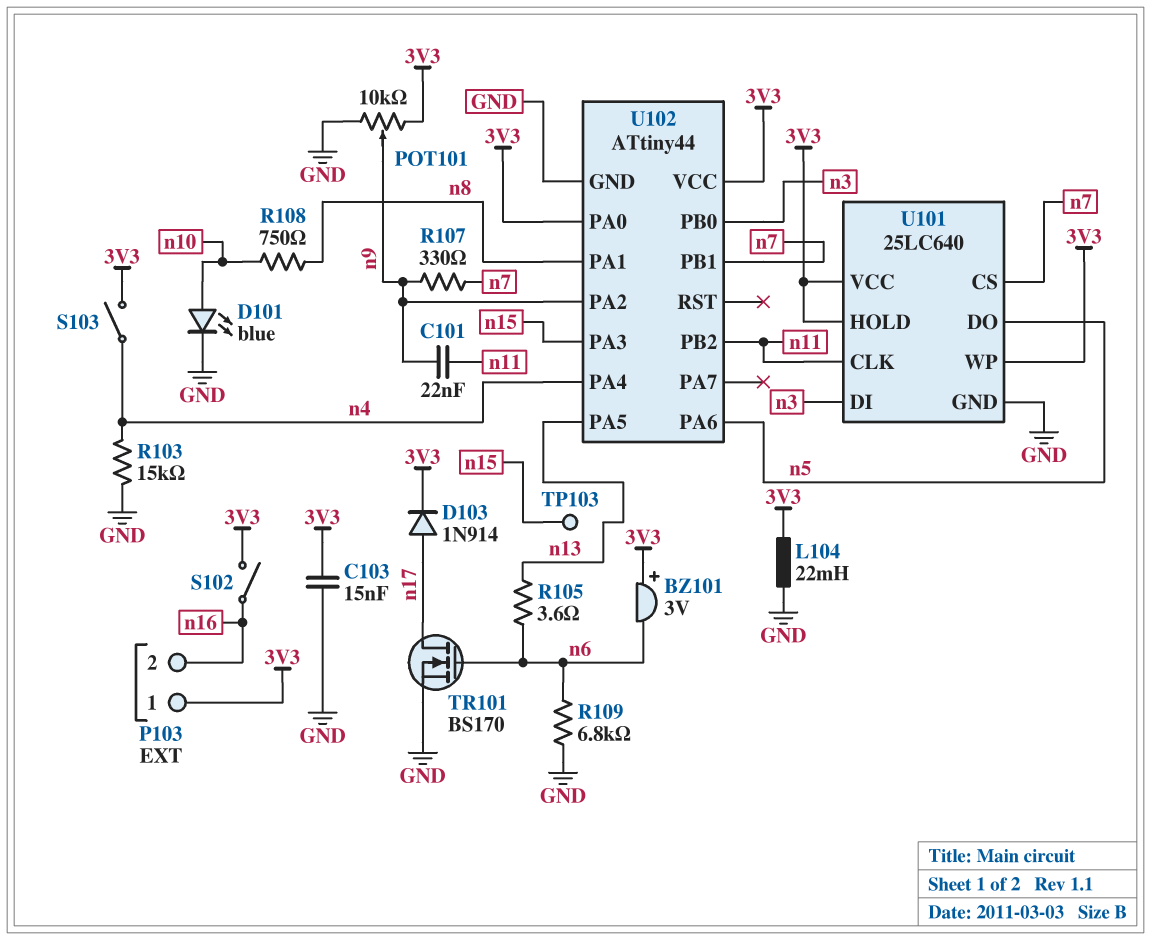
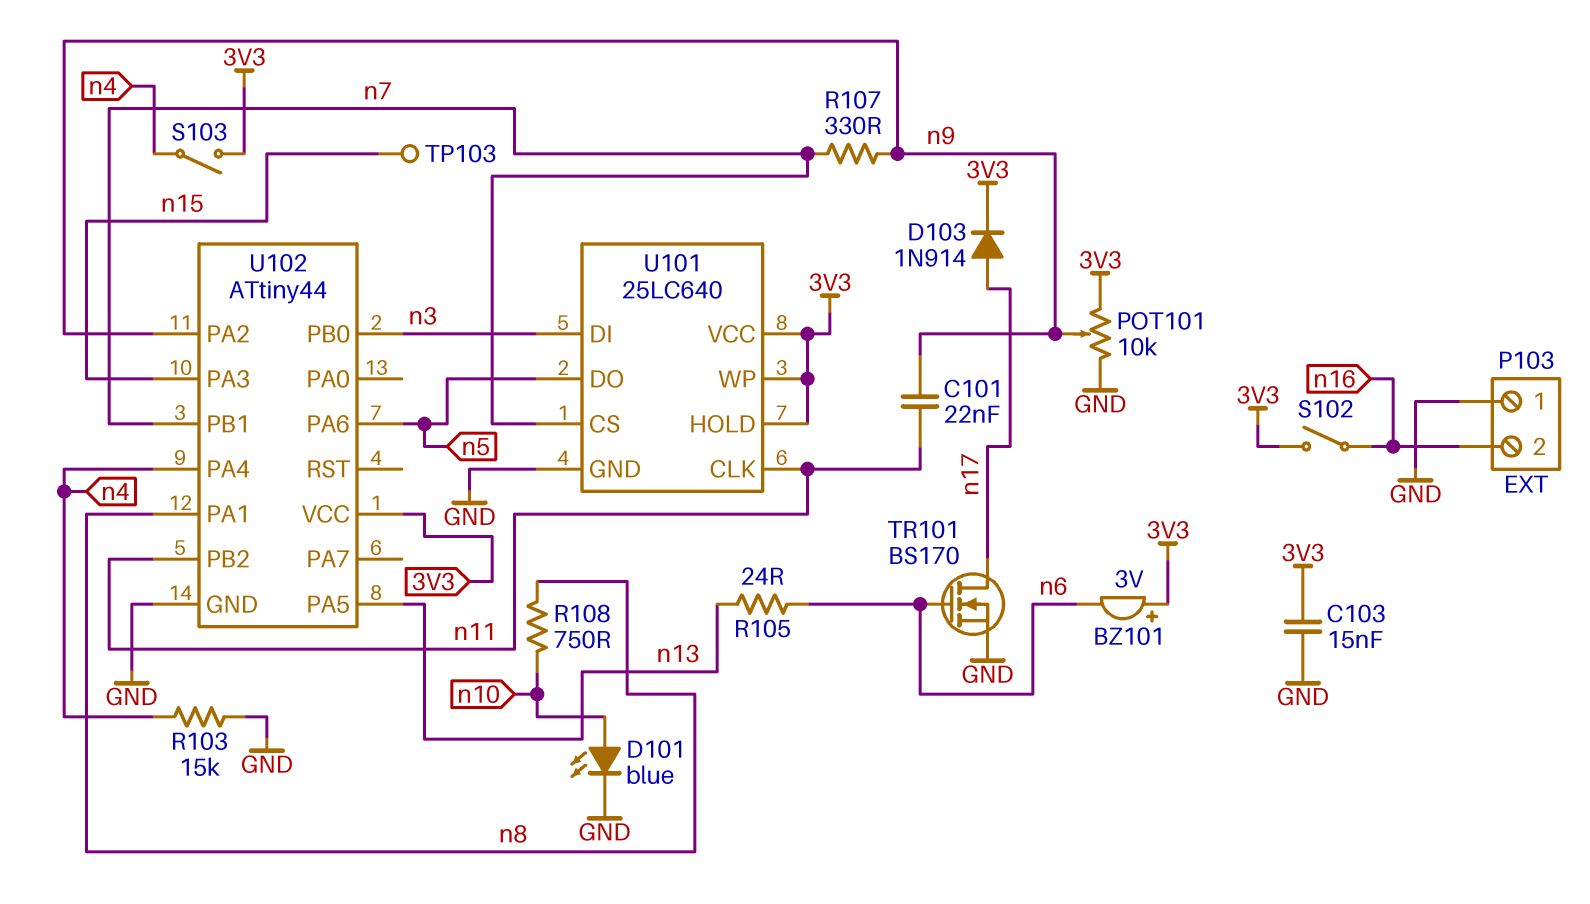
L104: 22mH (3V3, GND) -> none
P103 pin 1: 3V3 -> GND
R105: 3.6 (n6, n13) -> 24 (n6, n13)
R109: 6.8k (GND, n6) -> none
U102 pin PA0: 3V3 -> none

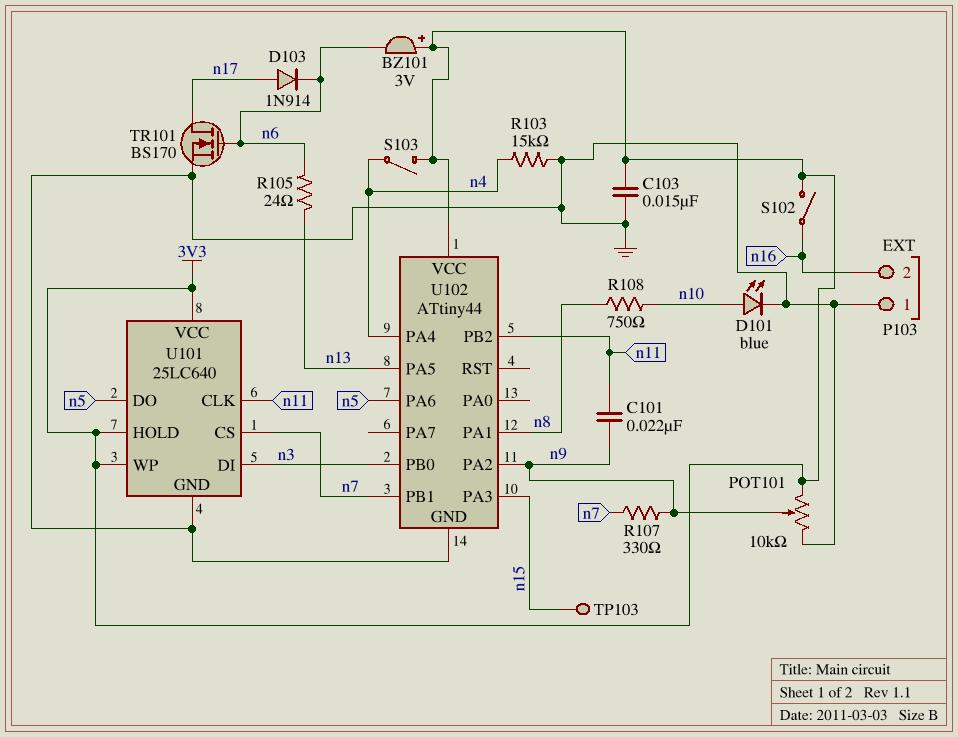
D103: diode 1N914 (A n17, K 3V3) -> diode 1N914 (A n17, K n6)

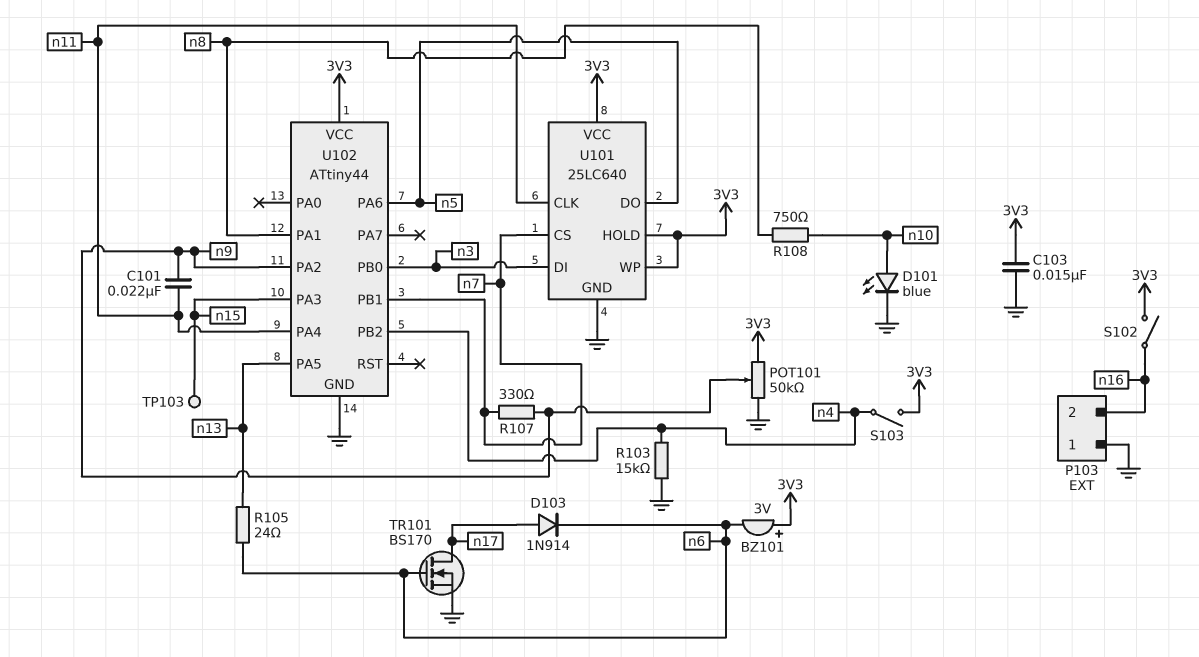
POT101: 10k (3V3, GND, wiper n9) -> 50k (3V3, GND, wiper n9)
U102 pin PA4: n4 -> n11
U102 pin PB2: n11 -> n4

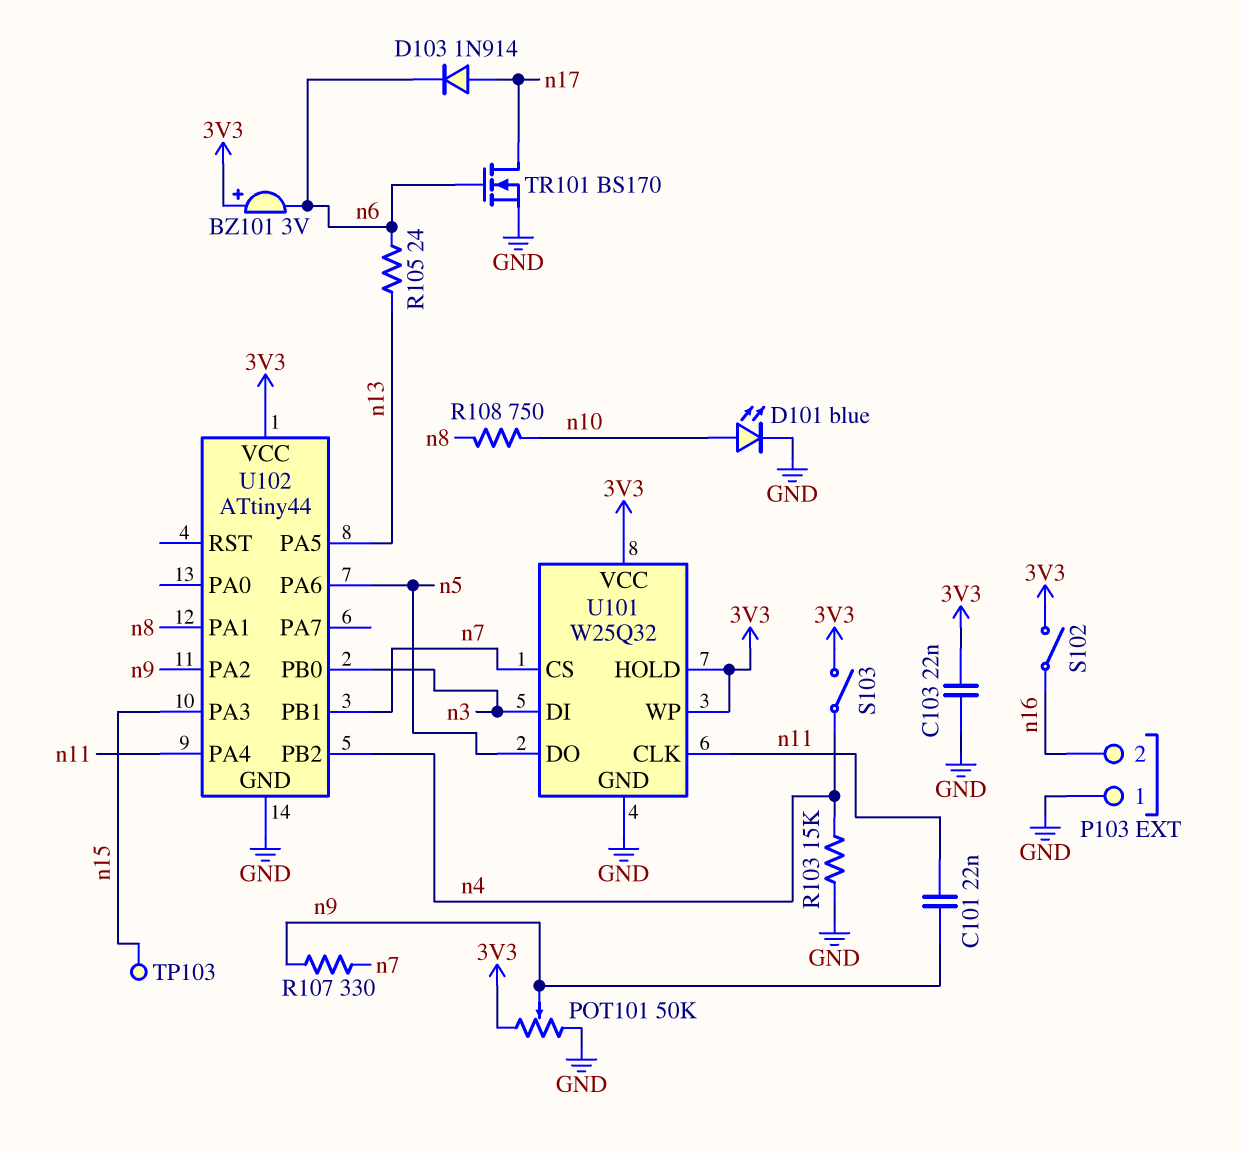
C103: 15nF (3V3, GND) -> 22nF (3V3, GND)
U101: 25LC640 -> W25Q32

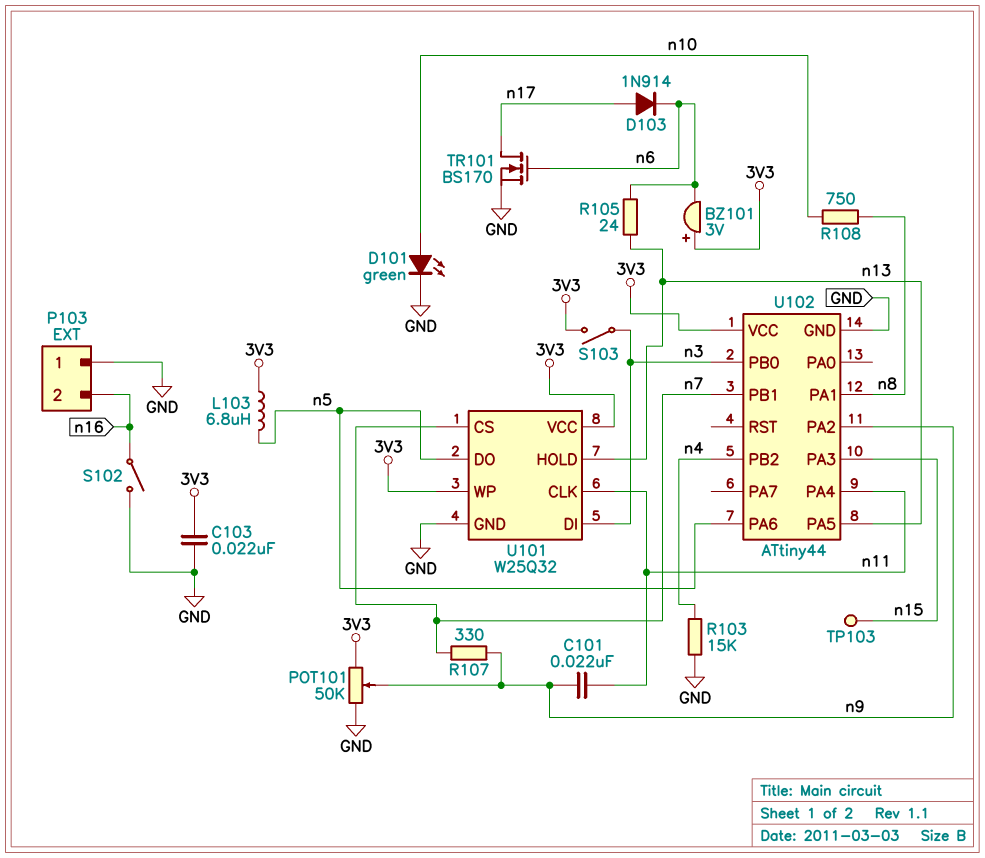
D101: LED blue (A n10, K GND) -> LED green (A n10, K GND)
L103: none -> 6.8uH (3V3, n5)
S102: switch (3V3, n16) -> switch (GND, n16)
S103: switch (3V3, n4) -> switch (3V3, n3)
U101 pin HOLD: 3V3 -> n13

